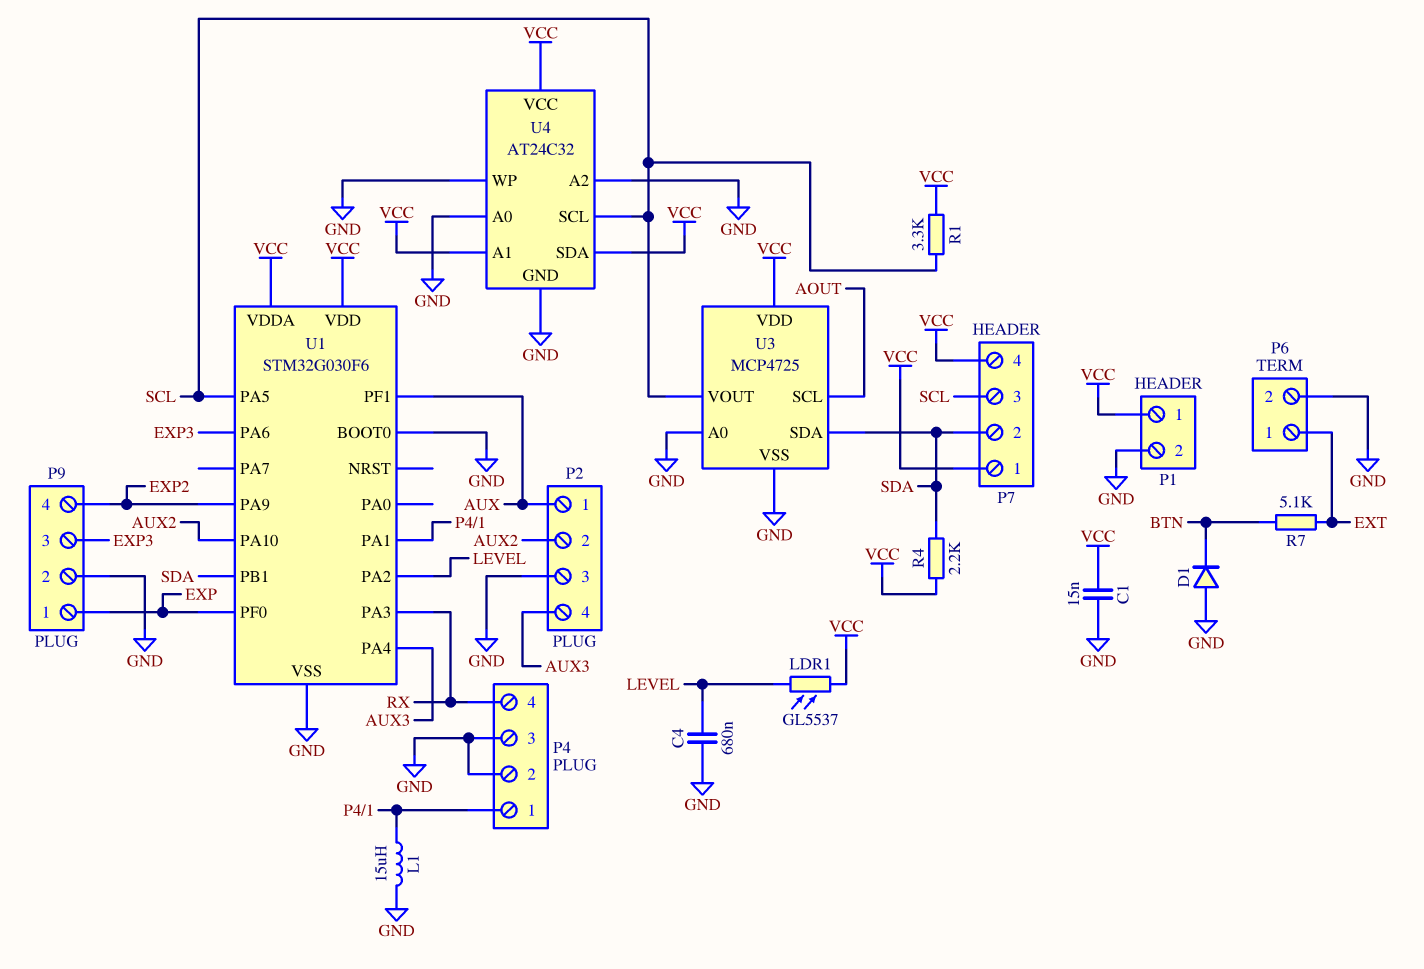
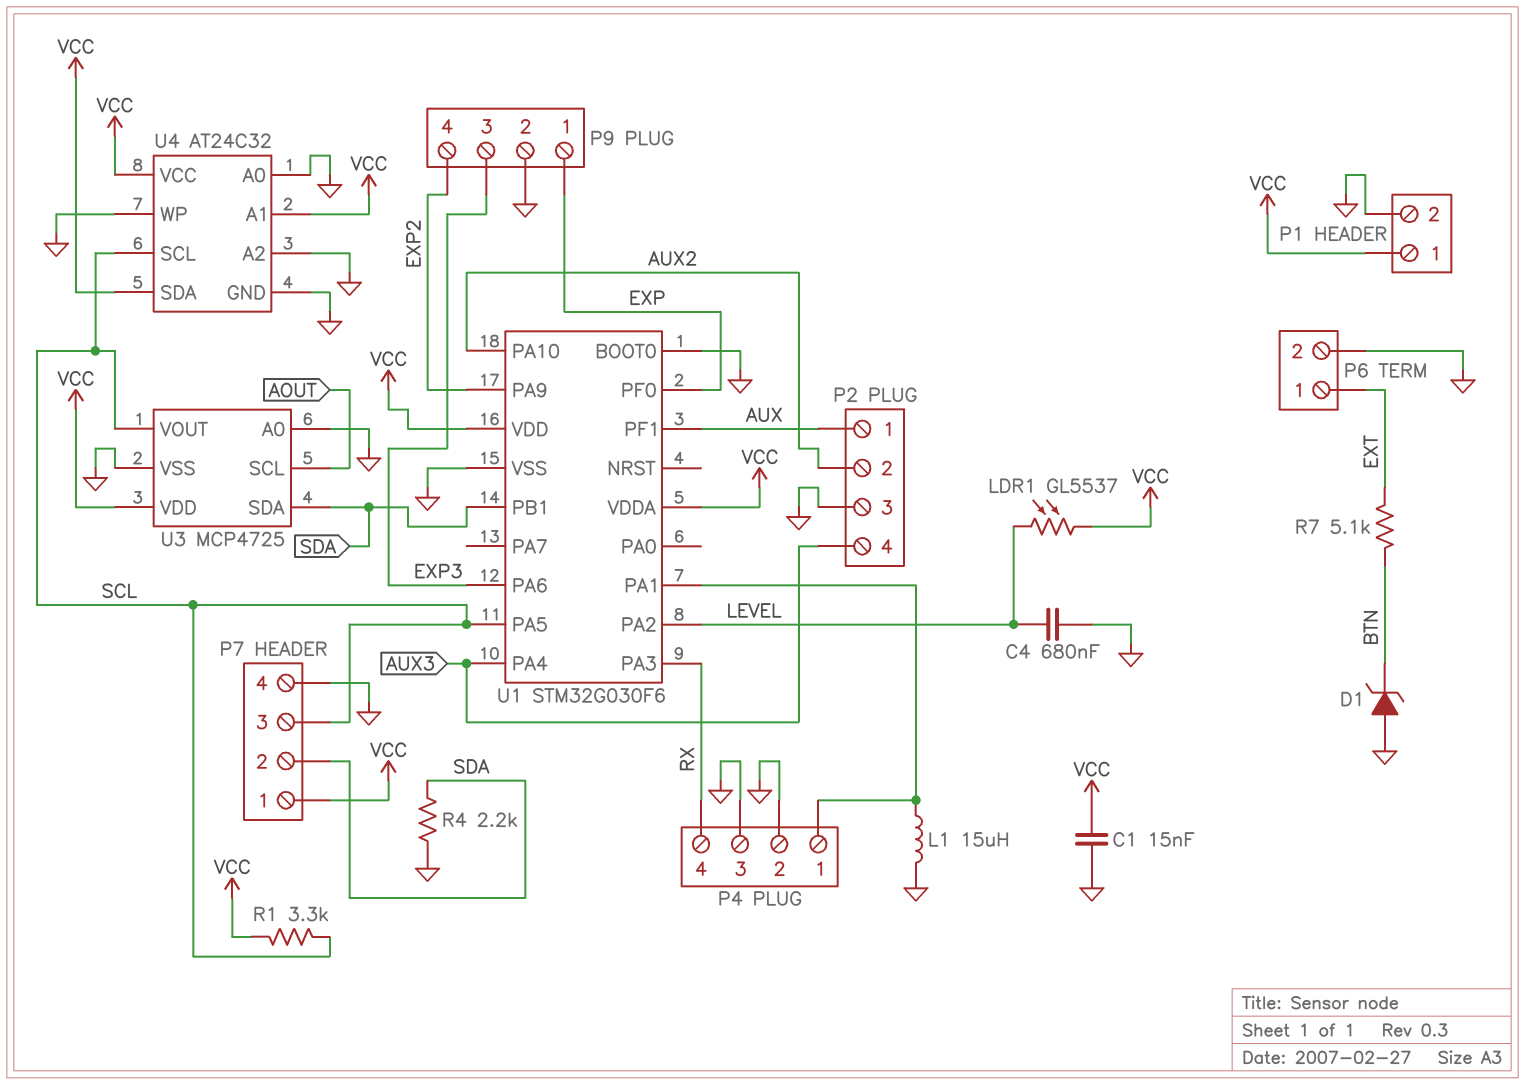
D1: diode (A GND, K BTN) -> zener (A GND, K BTN)
P7 pin 4: VCC -> GND
R4: 2.2k (SDA, VCC) -> 2.2k (GND, SDA)

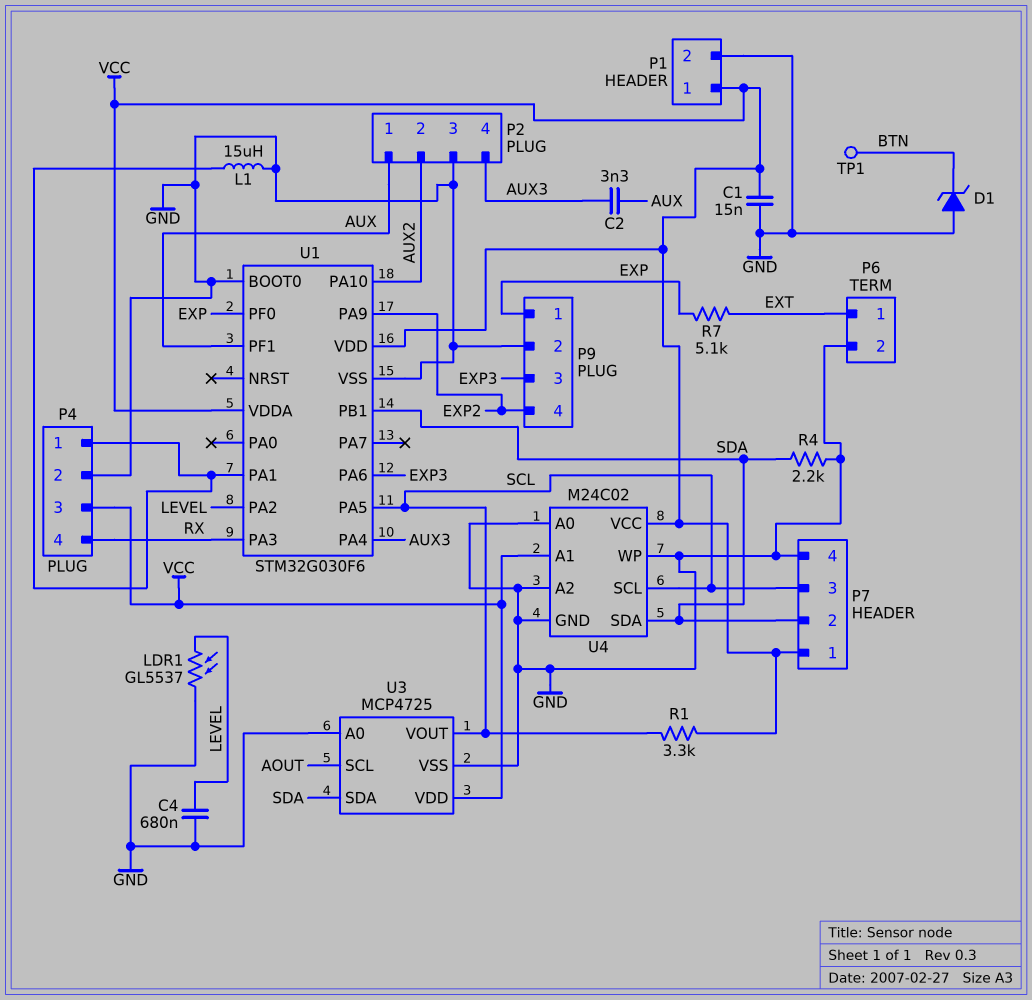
C2: none -> 3.3nF (AUX, AUX3)
LDR1: GL5537 (LEVEL, VCC) -> GL5537 (GND, LEVEL)
P4 pin 3: GND -> VCC
R7: 5.1k (BTN, EXT) -> 5.1k (EXP, EXT)
TP1: none -> test point (BTN)
U4: AT24C32 -> M24C02
U4 pin SDA: VCC -> SDA

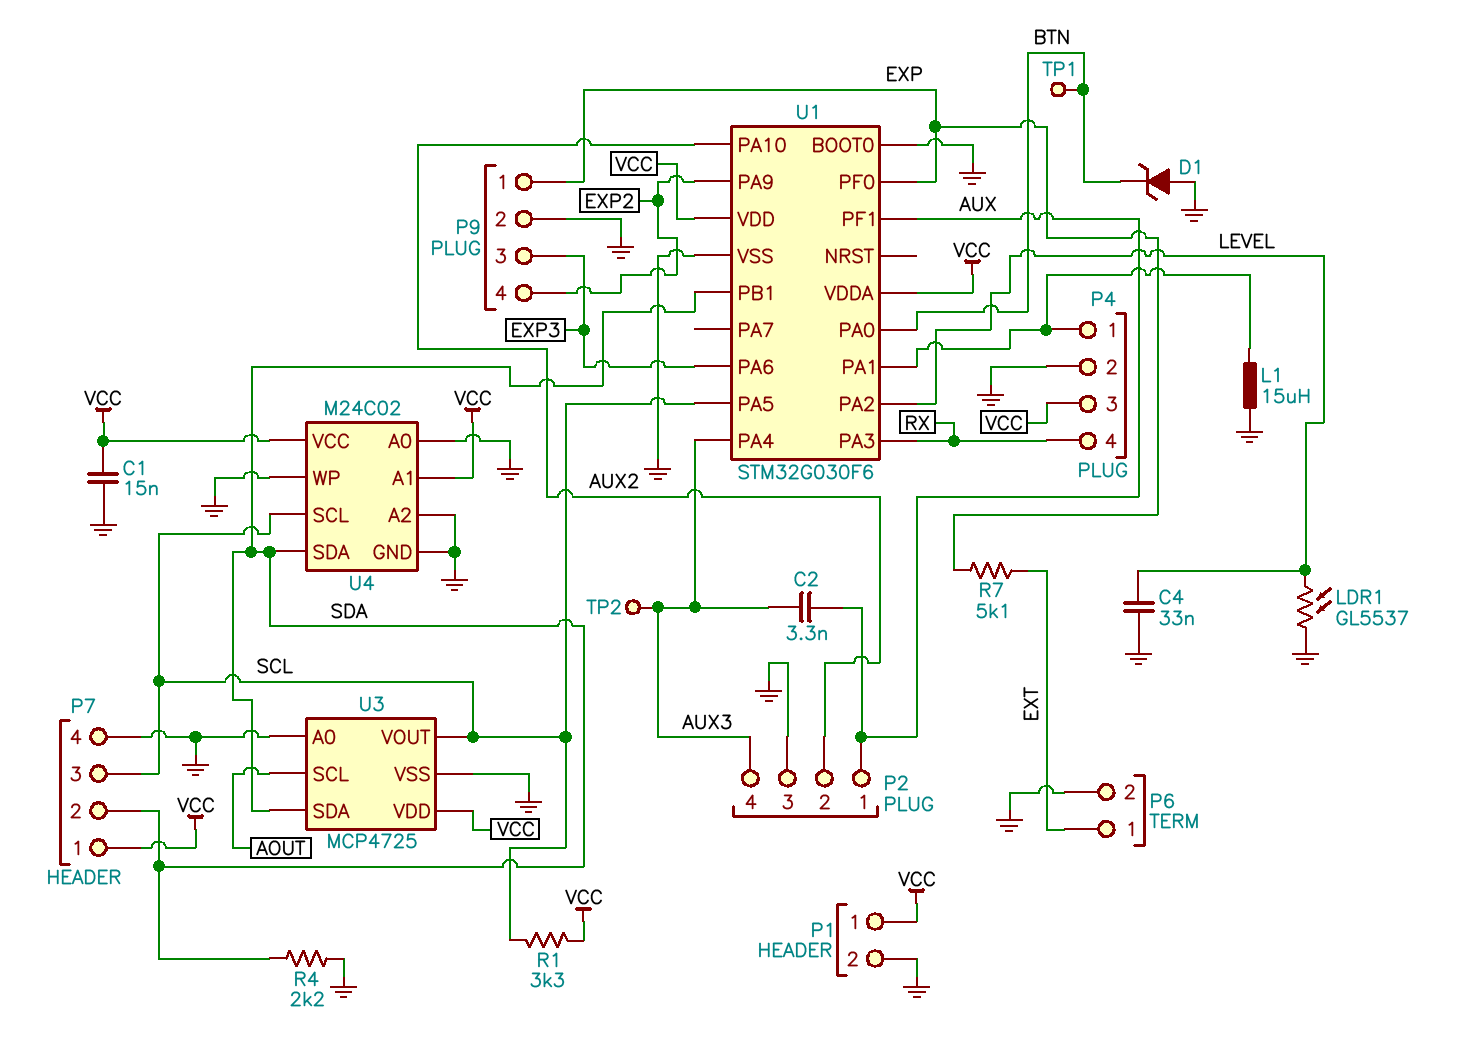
C4: 680nF (GND, LEVEL) -> 33nF (GND, LEVEL)
TP2: none -> test point (AUX3)
U1 pin PA0: none -> BTN

